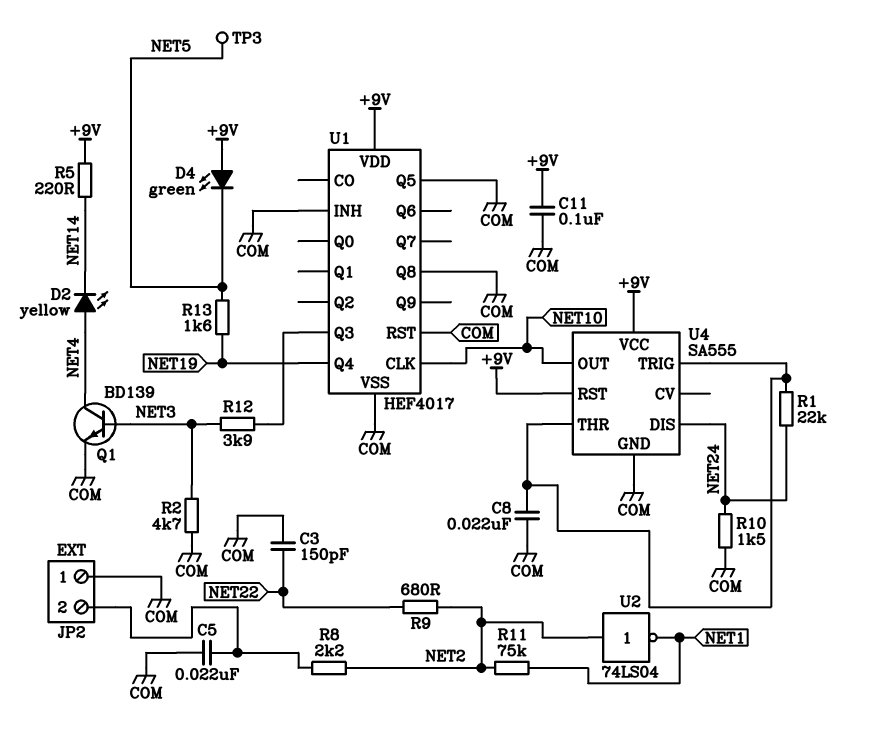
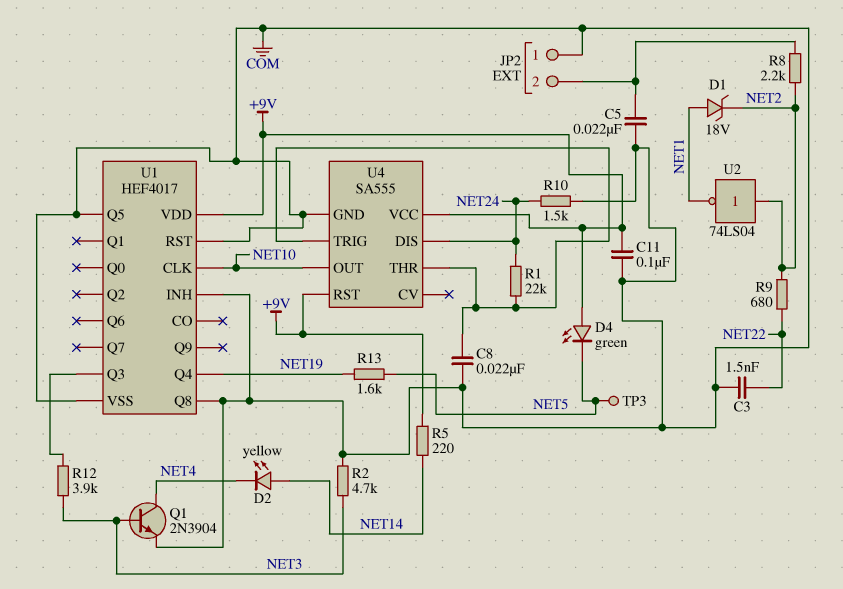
C3: 150pF (COM, NET22) -> 1.5nF (COM, NET22)
D1: none -> zener 18V (A NET1, K NET2)
D2: LED yellow (A NET4, K NET14) -> LED yellow (A NET14, K NET4)
Q1: NPN BD139 (B NET3, C NET4, E COM) -> NPN 2N3904 (B NET3, C NET4, E COM)
R11: 75k (NET1, NET2) -> none

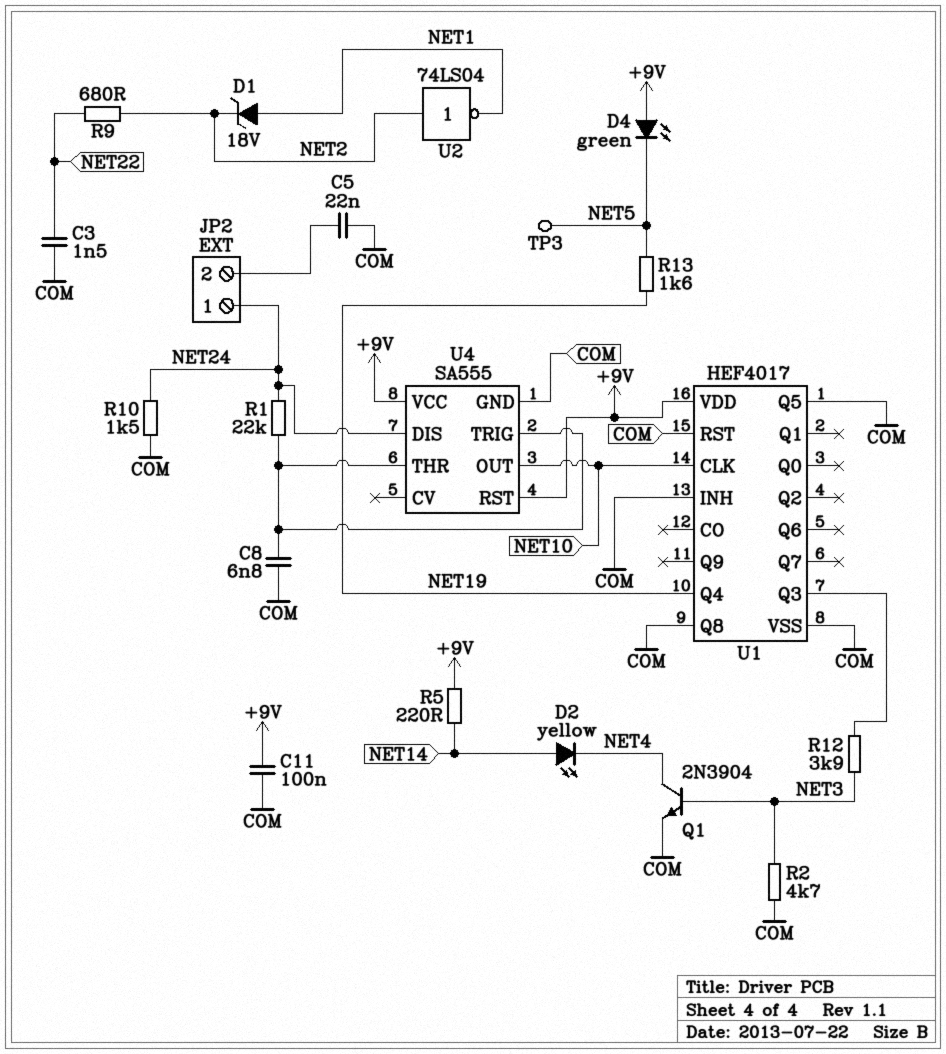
C8: 22nF (COM, U4/THR) -> 6.8nF (COM, U4/THR)
JP2 pin 1: COM -> NET24
R8: 2.2k (JP2/2, NET2) -> none

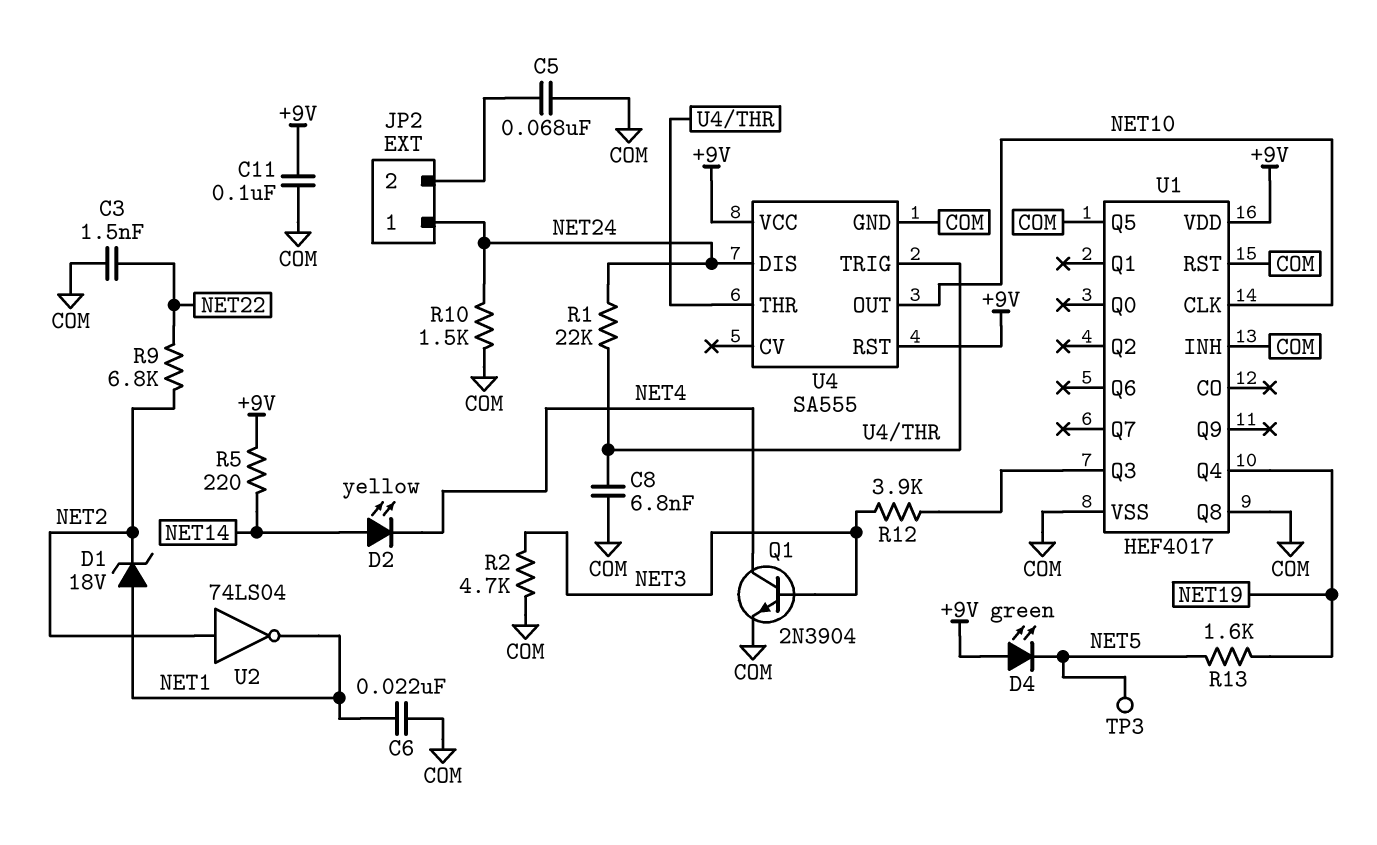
C5: 22nF (COM, JP2/2) -> 68nF (COM, JP2/2)
C6: none -> 22nF (COM, NET1)
R9: 680 (NET2, NET22) -> 6.8k (NET2, NET22)

